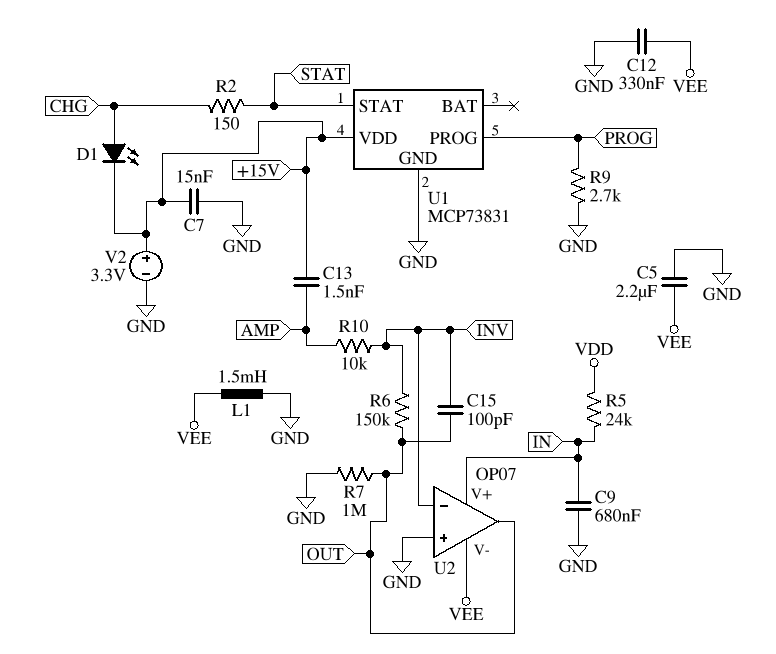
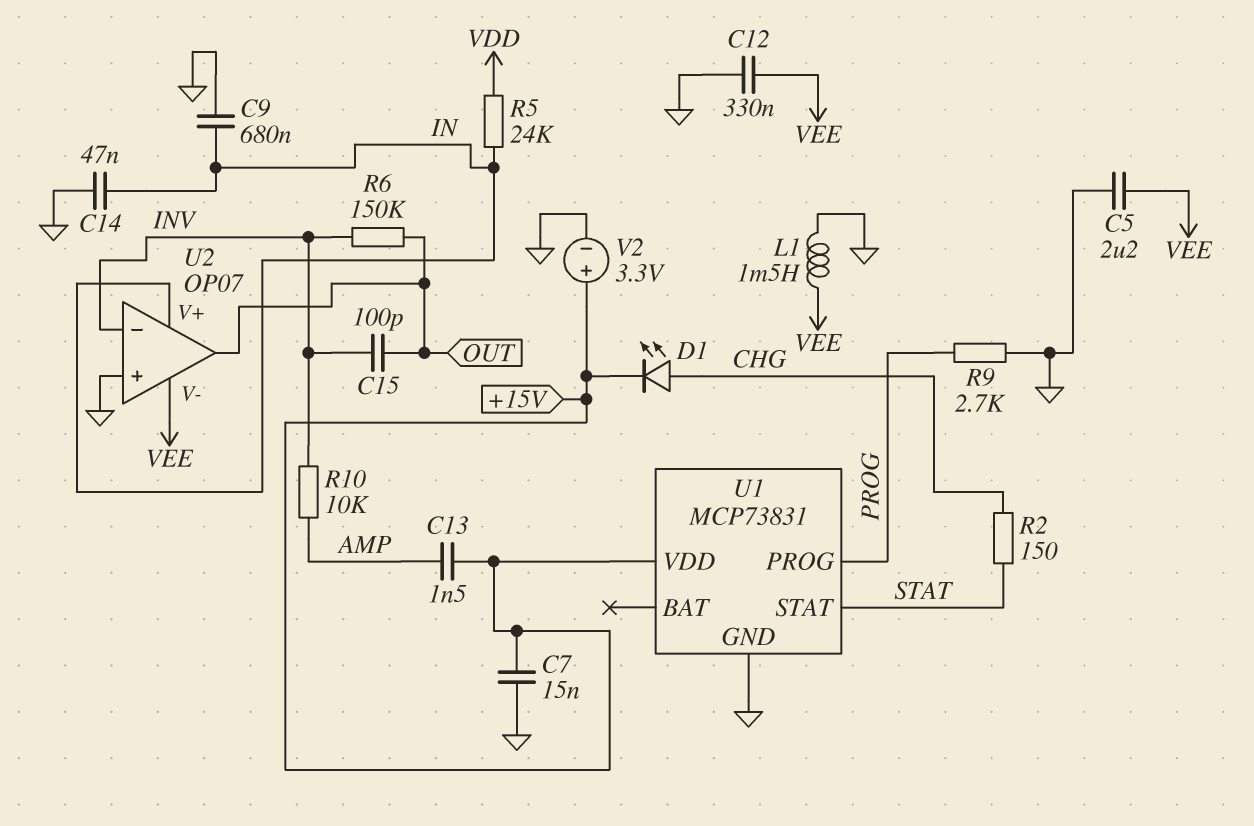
C14: none -> 47nF (GND, IN)
R7: 1M (GND, OUT) -> none

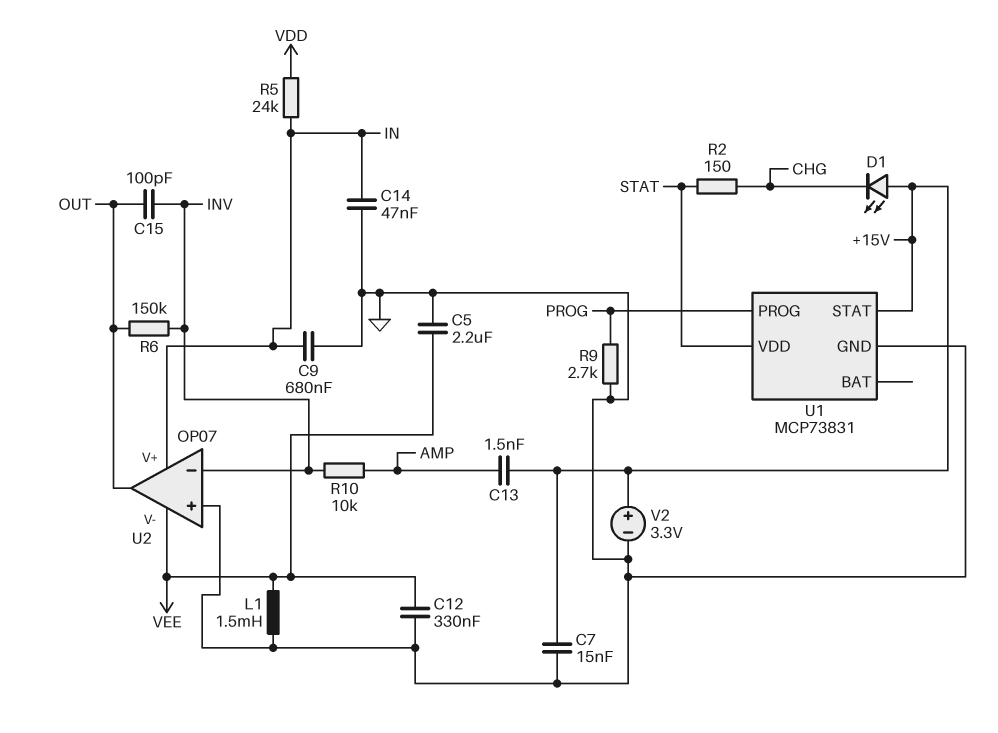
D1: LED (A CHG, K +15V) -> LED (A +15V, K CHG)
U1 pin STAT: STAT -> +15V
U1 pin VDD: +15V -> STAT

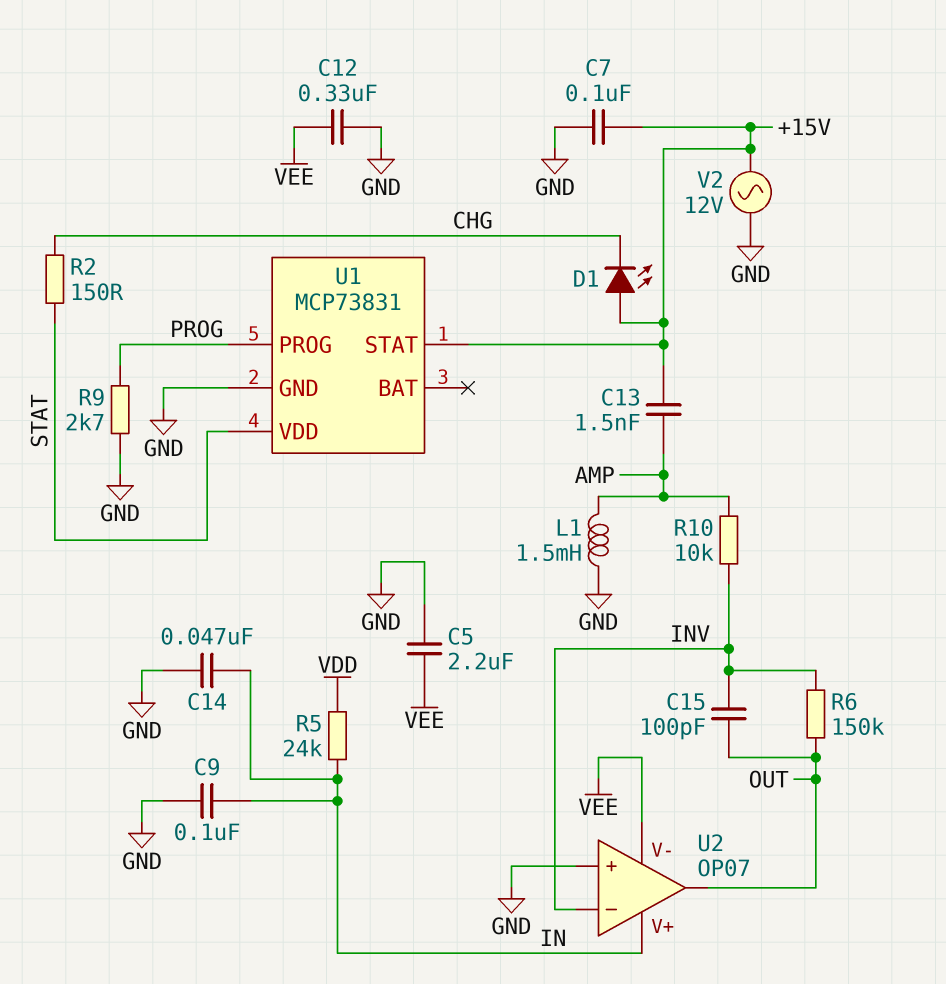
C7: 15nF (+15V, GND) -> 100nF (+15V, GND)
C9: 680nF (GND, IN) -> 100nF (GND, IN)
L1: 1.5mH (GND, VEE) -> 1.5mH (AMP, GND)
V2: 3.3V (plus +15V, minus GND) -> AC 12V (+15V, GND)

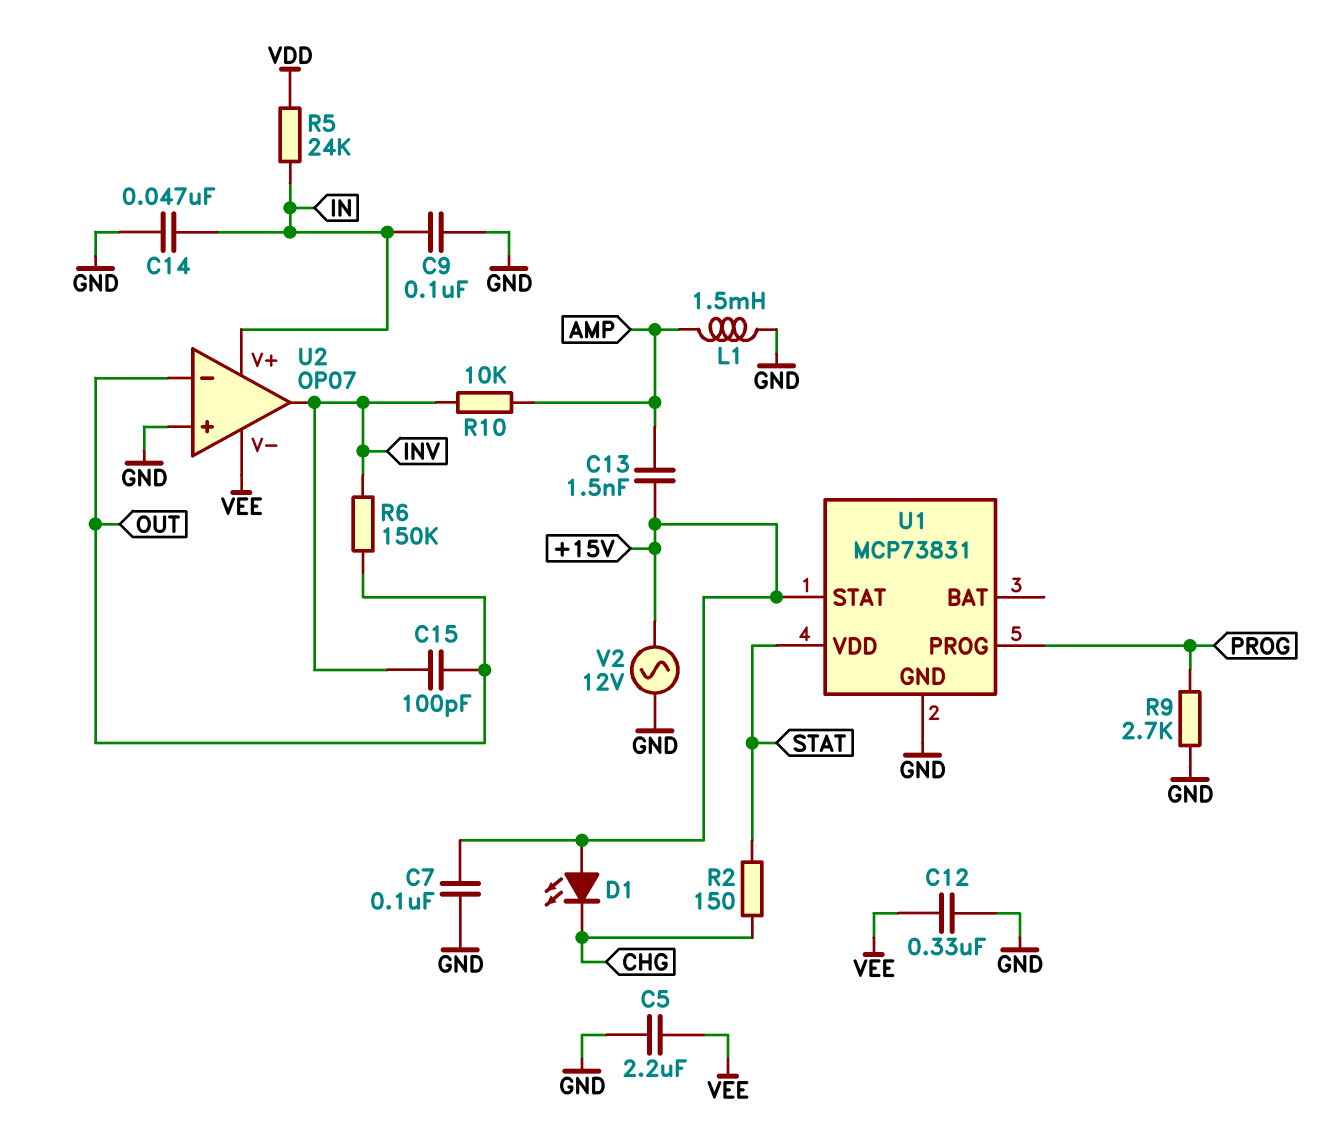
U2 pin in-: INV -> OUT
U2 pin out: OUT -> INV

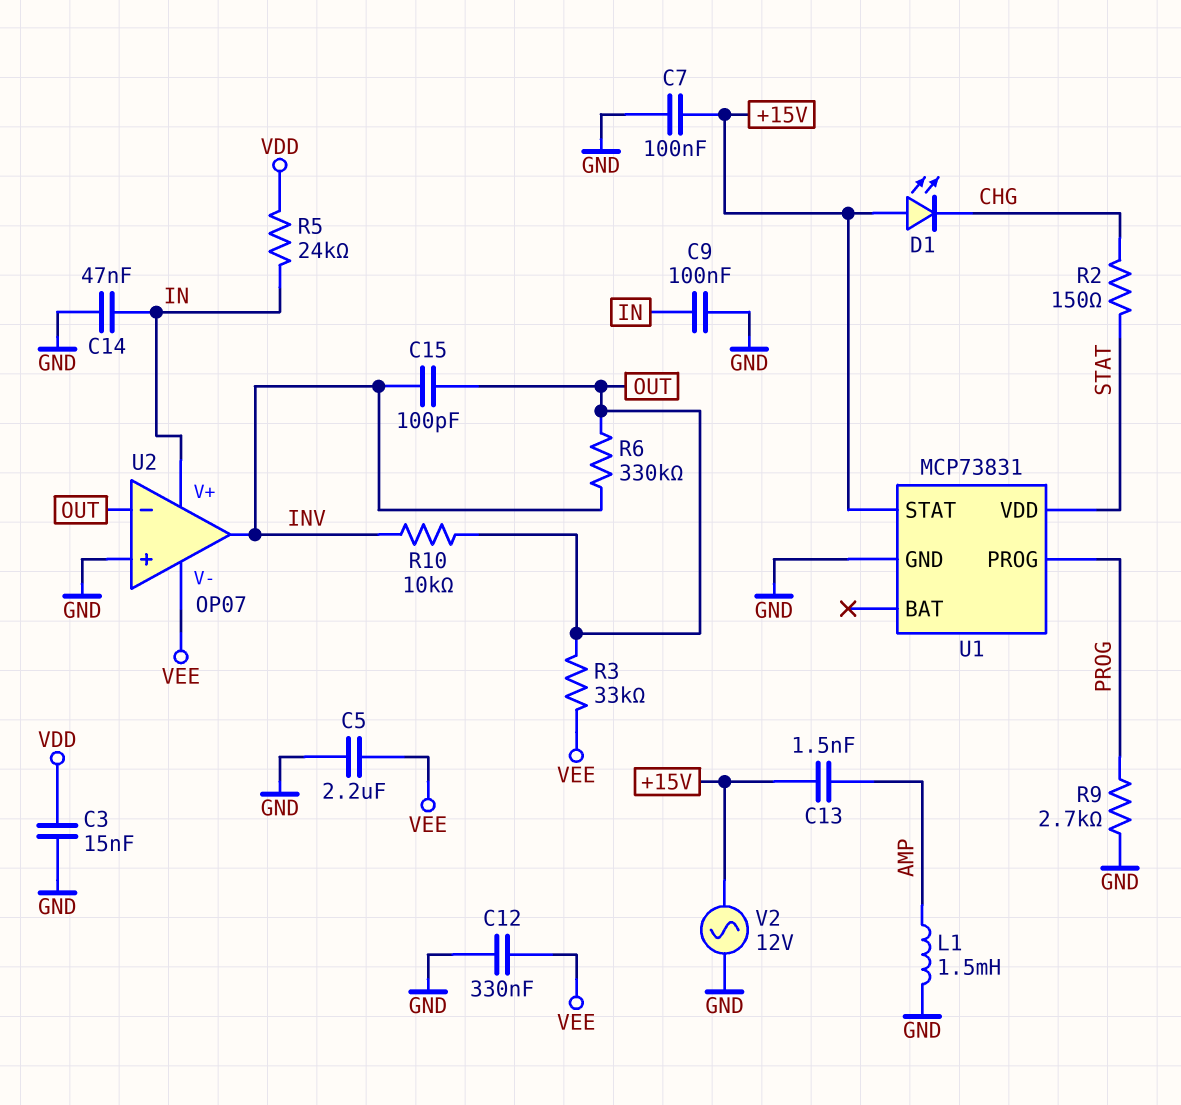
C3: none -> 15nF (GND, VDD)
R3: none -> 33k (OUT, VEE)
R6: 150k (INV, OUT) -> 330k (INV, OUT)
R10: 10k (AMP, INV) -> 10k (INV, OUT)

